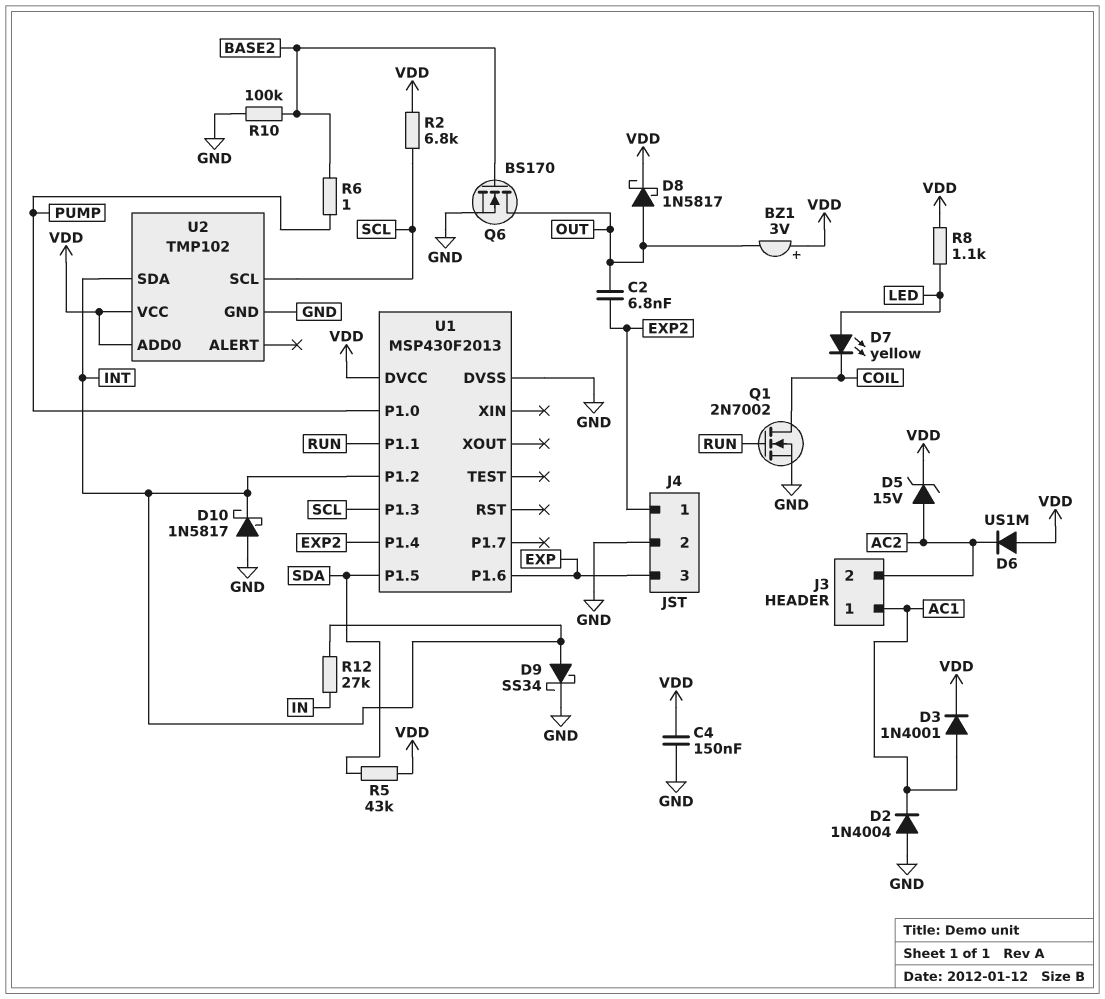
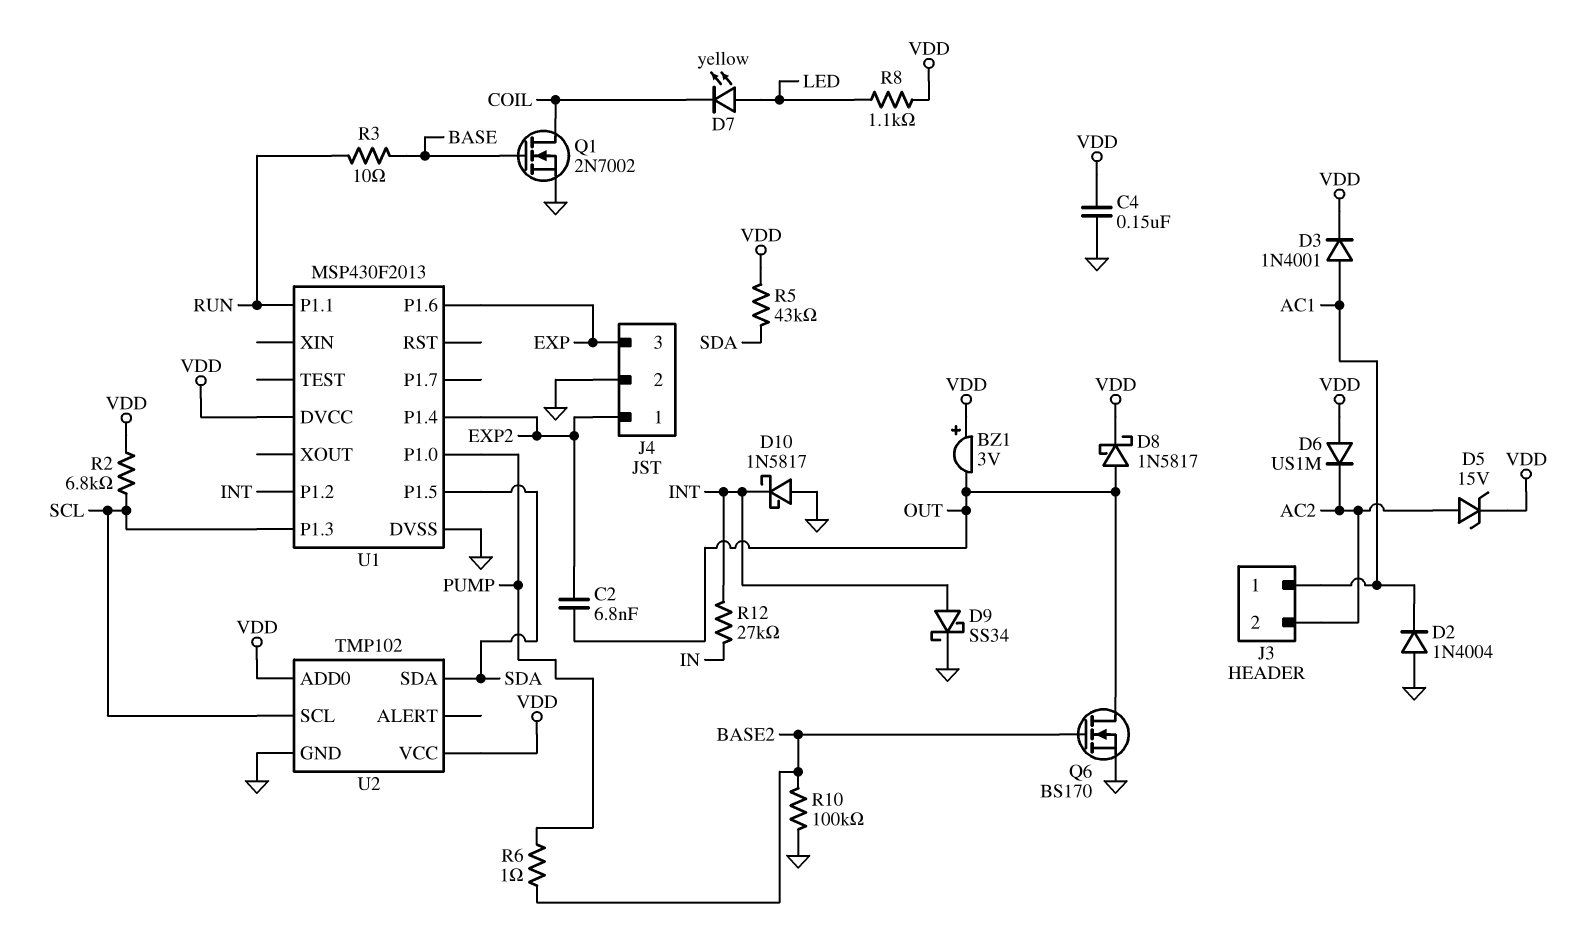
Q1: NMOS 2N7002 (G RUN, D COIL, S GND) -> NMOS 2N7002 (G BASE, D COIL, S GND)
R3: none -> 10 (BASE, RUN)
U2 pin SDA: INT -> SDA

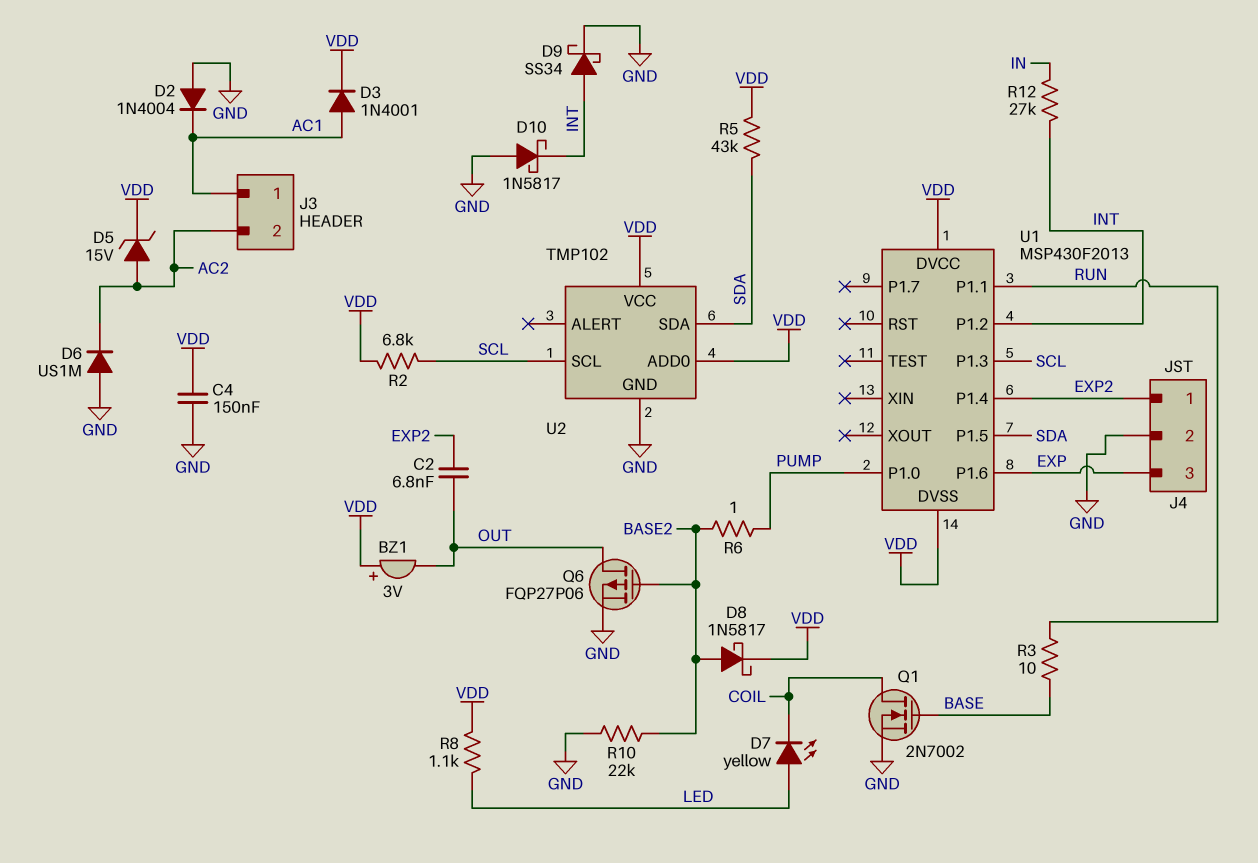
D6: diode US1M (A VDD, K AC2) -> diode US1M (A GND, K AC2)
D8: schottky 1N5817 (A OUT, K VDD) -> schottky 1N5817 (A BASE2, K VDD)
Q6: NMOS BS170 (G BASE2, D OUT, S GND) -> PMOS FQP27P06 (G BASE2, D OUT, S GND)
R10: 100k (BASE2, GND) -> 22k (BASE2, GND)
U1 pin DVSS: GND -> VDD

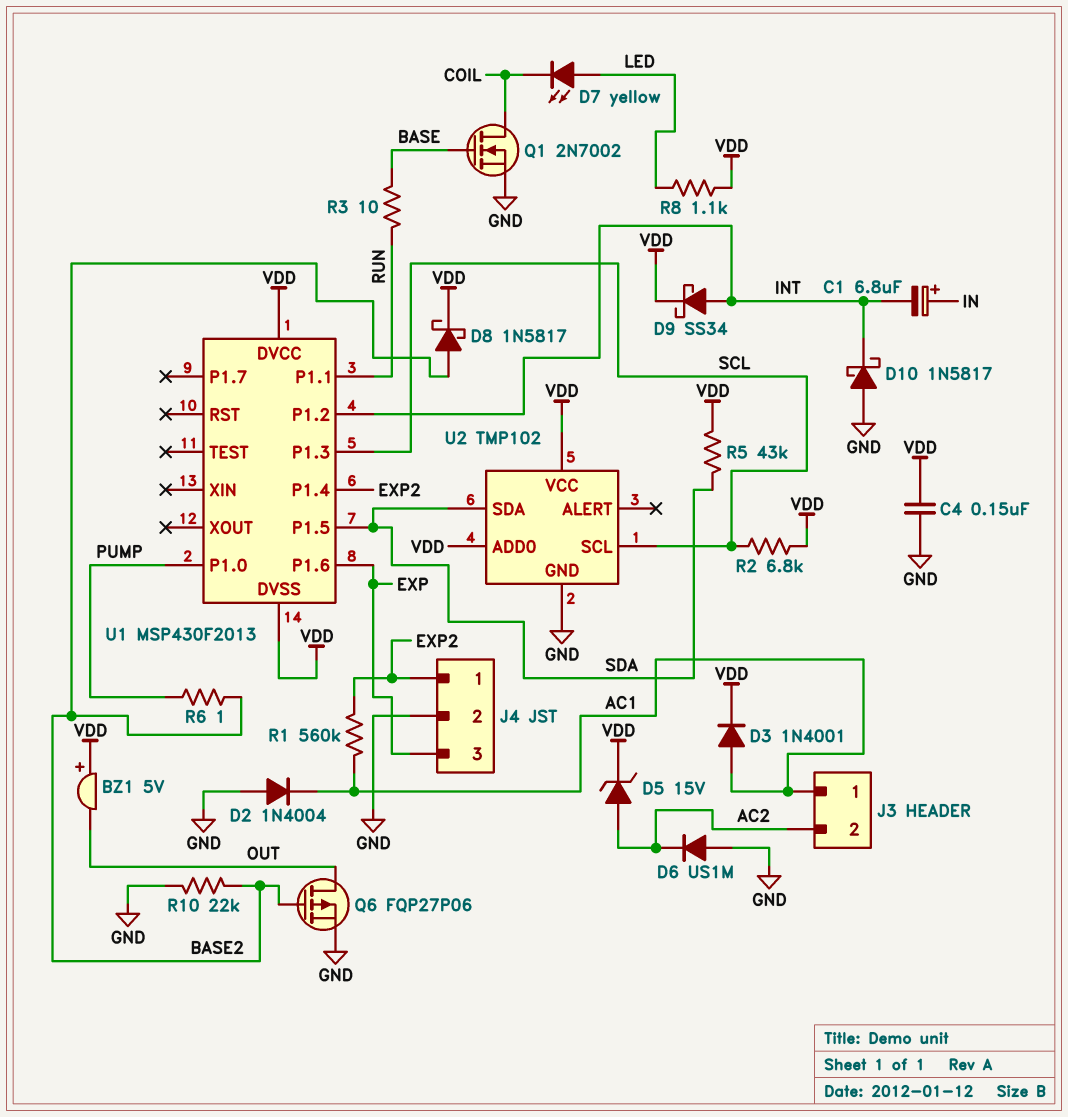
BZ1: buzzer 3V (plus VDD, minus OUT) -> buzzer 5V (plus VDD, minus OUT)
C1: none -> 6.8uF (plus IN, minus INT)
C2: 6.8nF (EXP2, OUT) -> none
D9: schottky SS34 (A INT, K GND) -> schottky SS34 (A INT, K VDD)
R1: none -> 560k (AC1, EXP2)
R12: 27k (IN, INT) -> none

